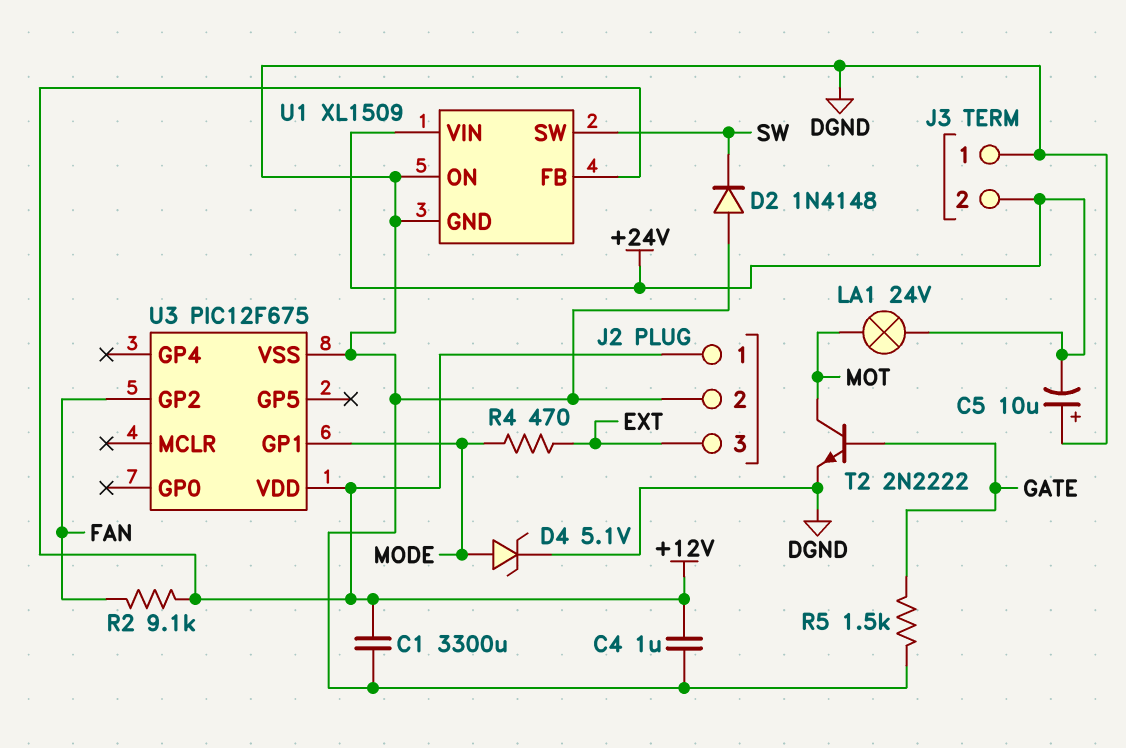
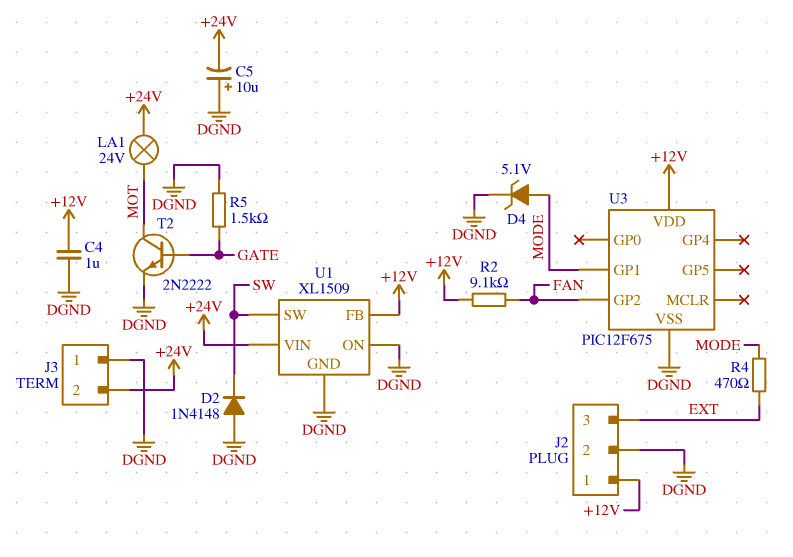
C1: 3300uF (+12V, DGND) -> none

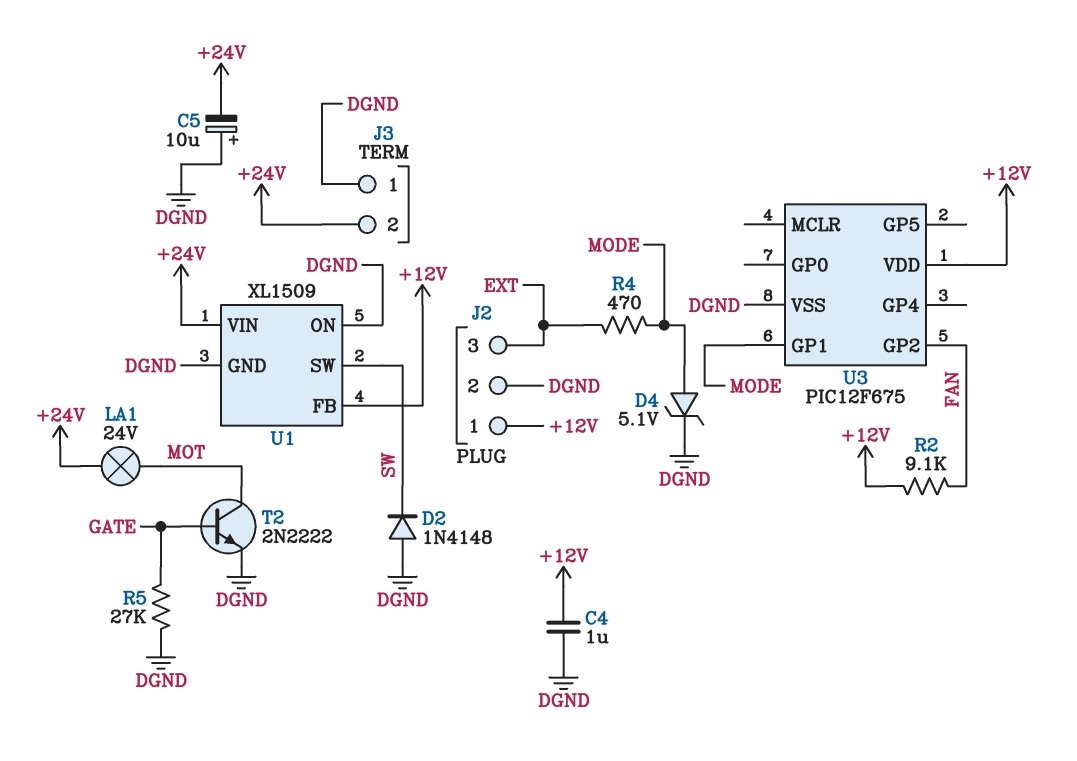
R5: 1.5k (DGND, GATE) -> 27k (DGND, GATE)

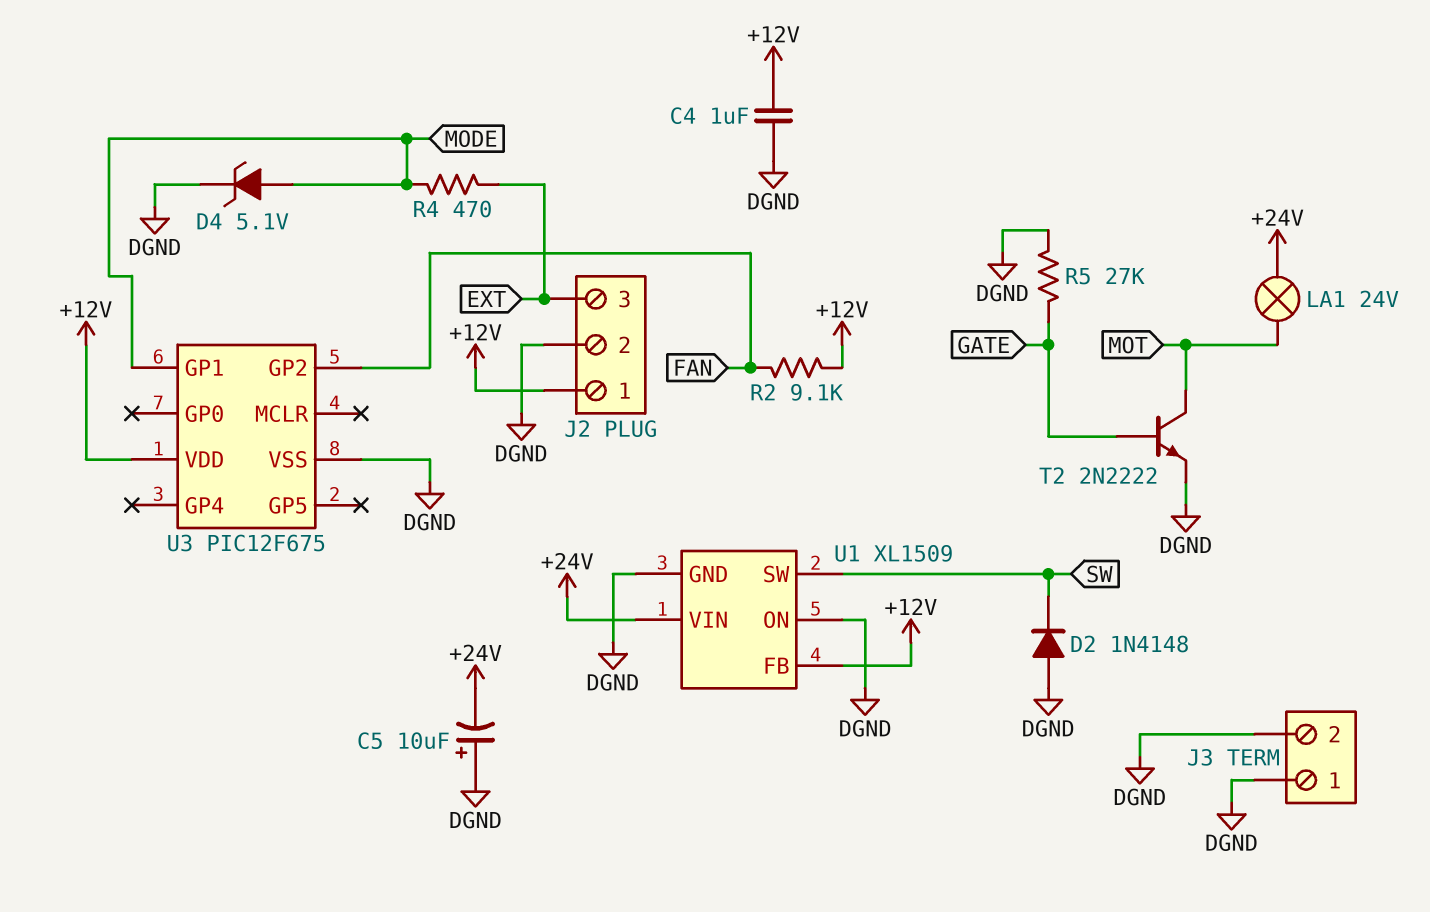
J3 pin 2: +24V -> DGND

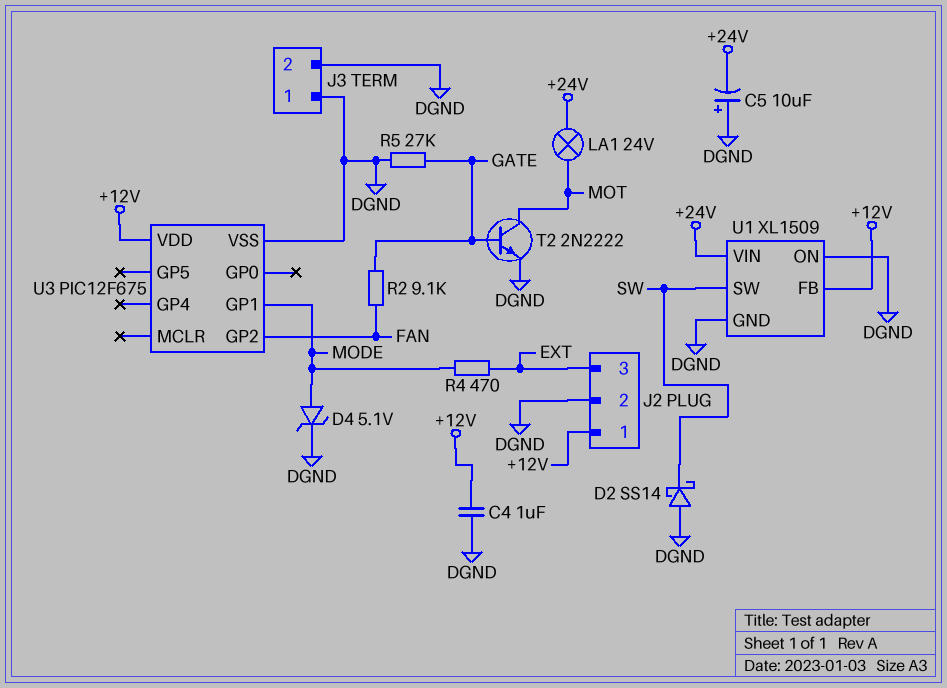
D2: diode 1N4148 (A DGND, K SW) -> schottky SS14 (A DGND, K SW)
R2: 9.1k (+12V, FAN) -> 9.1k (FAN, GATE)

